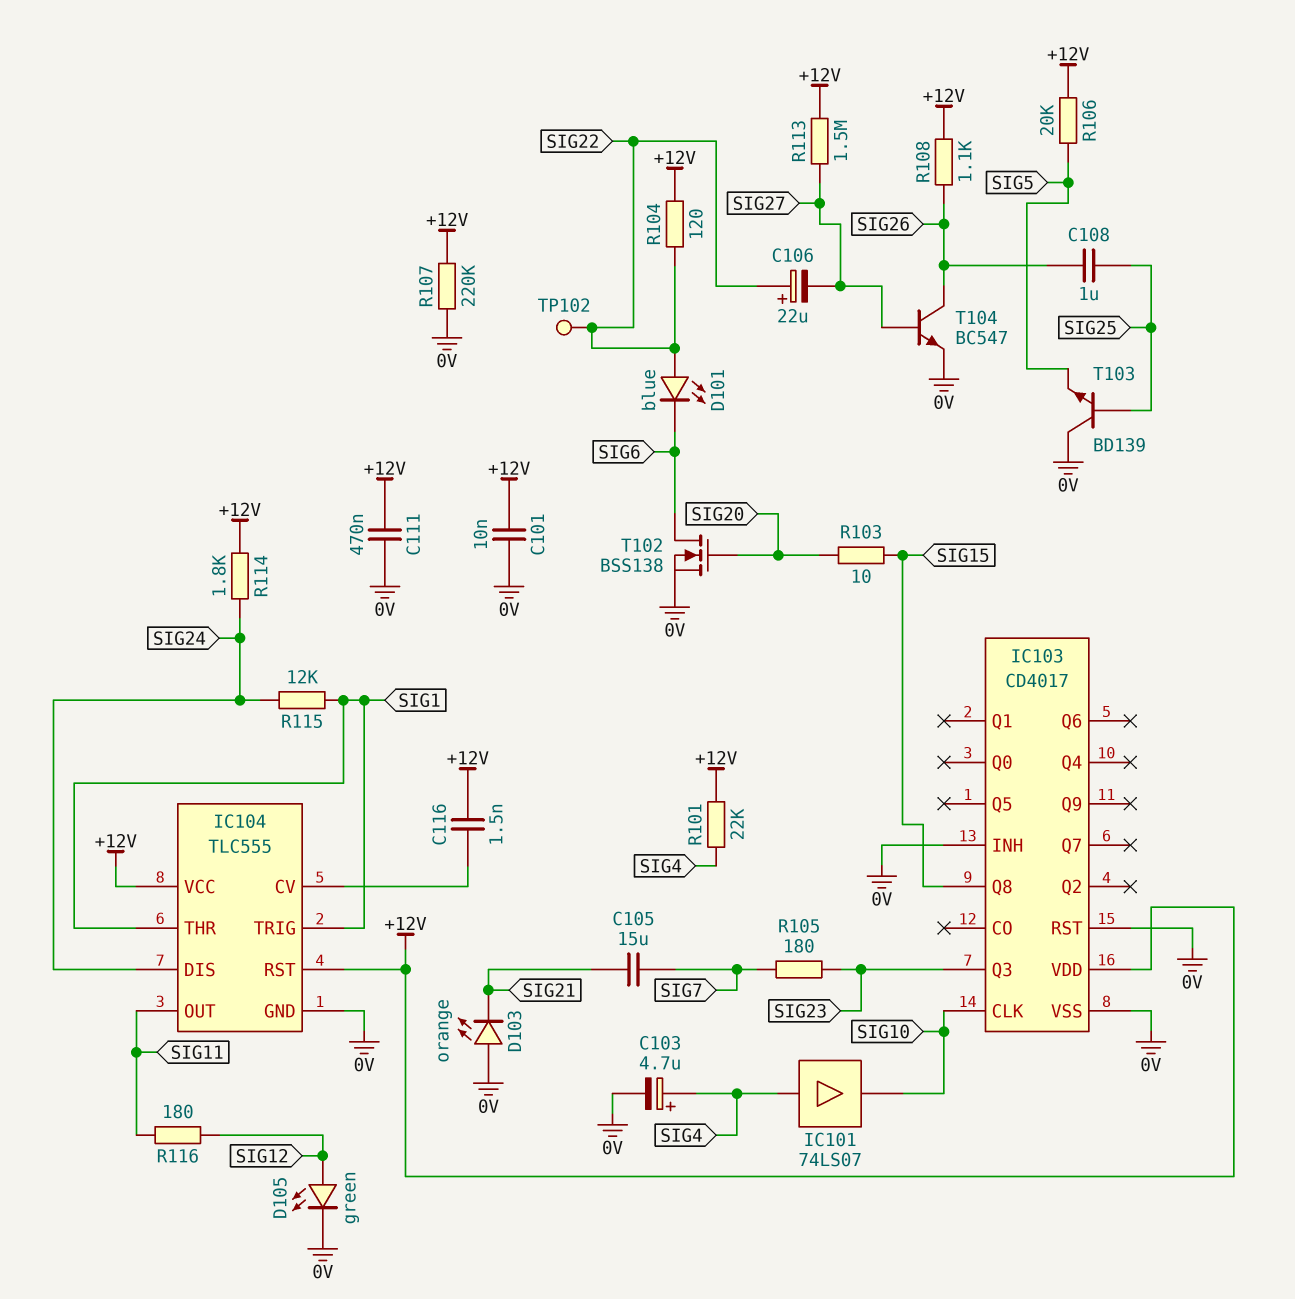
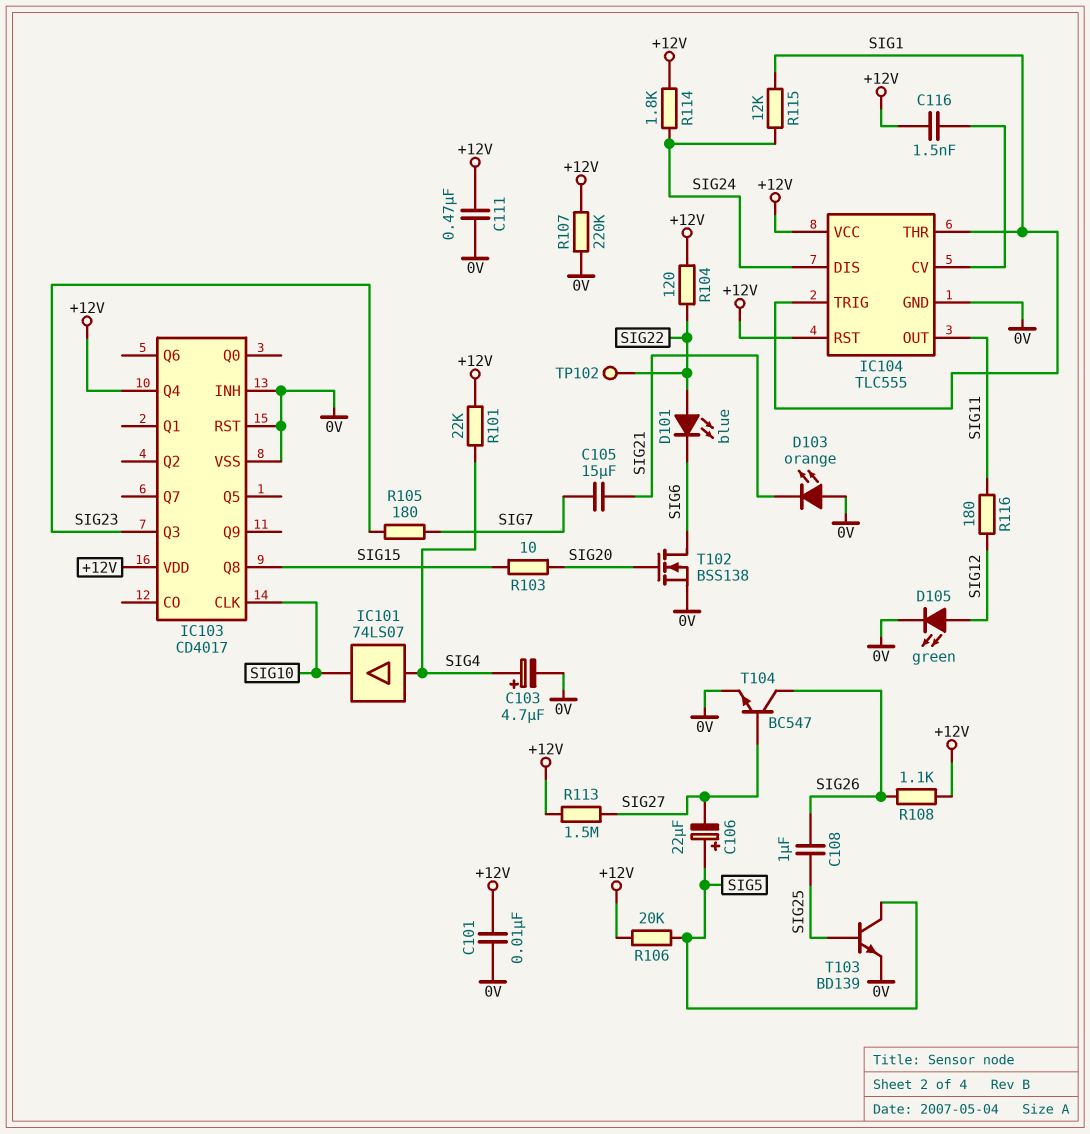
C106: 22uF (plus SIG22, minus SIG27) -> 22uF (plus SIG5, minus SIG27)
IC103 pin Q4: none -> +12V
T103: NPN BD139 (B SIG25, C 0V, E SIG5) -> NPN BD139 (B SIG25, C SIG5, E 0V)

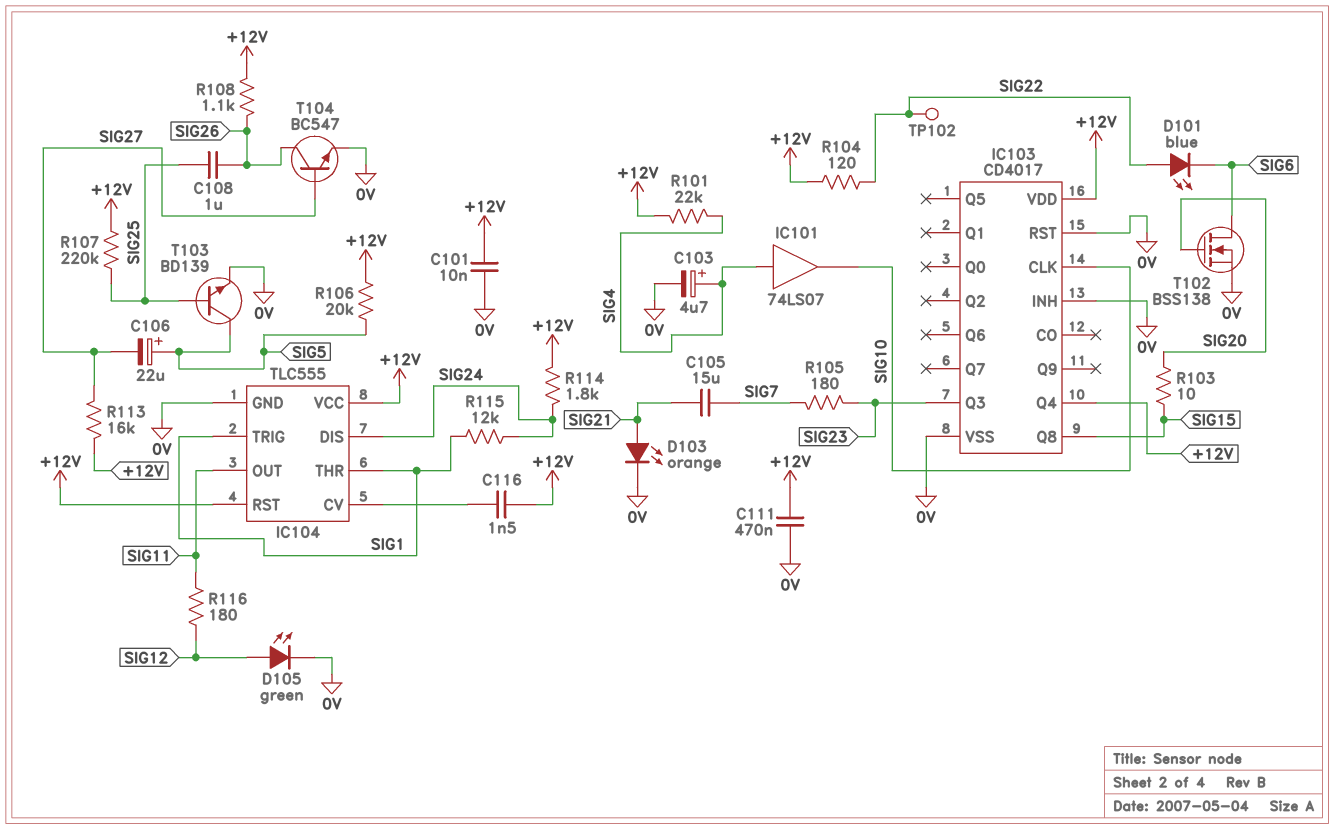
D103: LED orange (A 0V, K SIG21) -> LED orange (A SIG21, K 0V)
R107: 220k (+12V, 0V) -> 220k (+12V, SIG25)
R113: 1.5M (+12V, SIG27) -> 16k (+12V, SIG27)

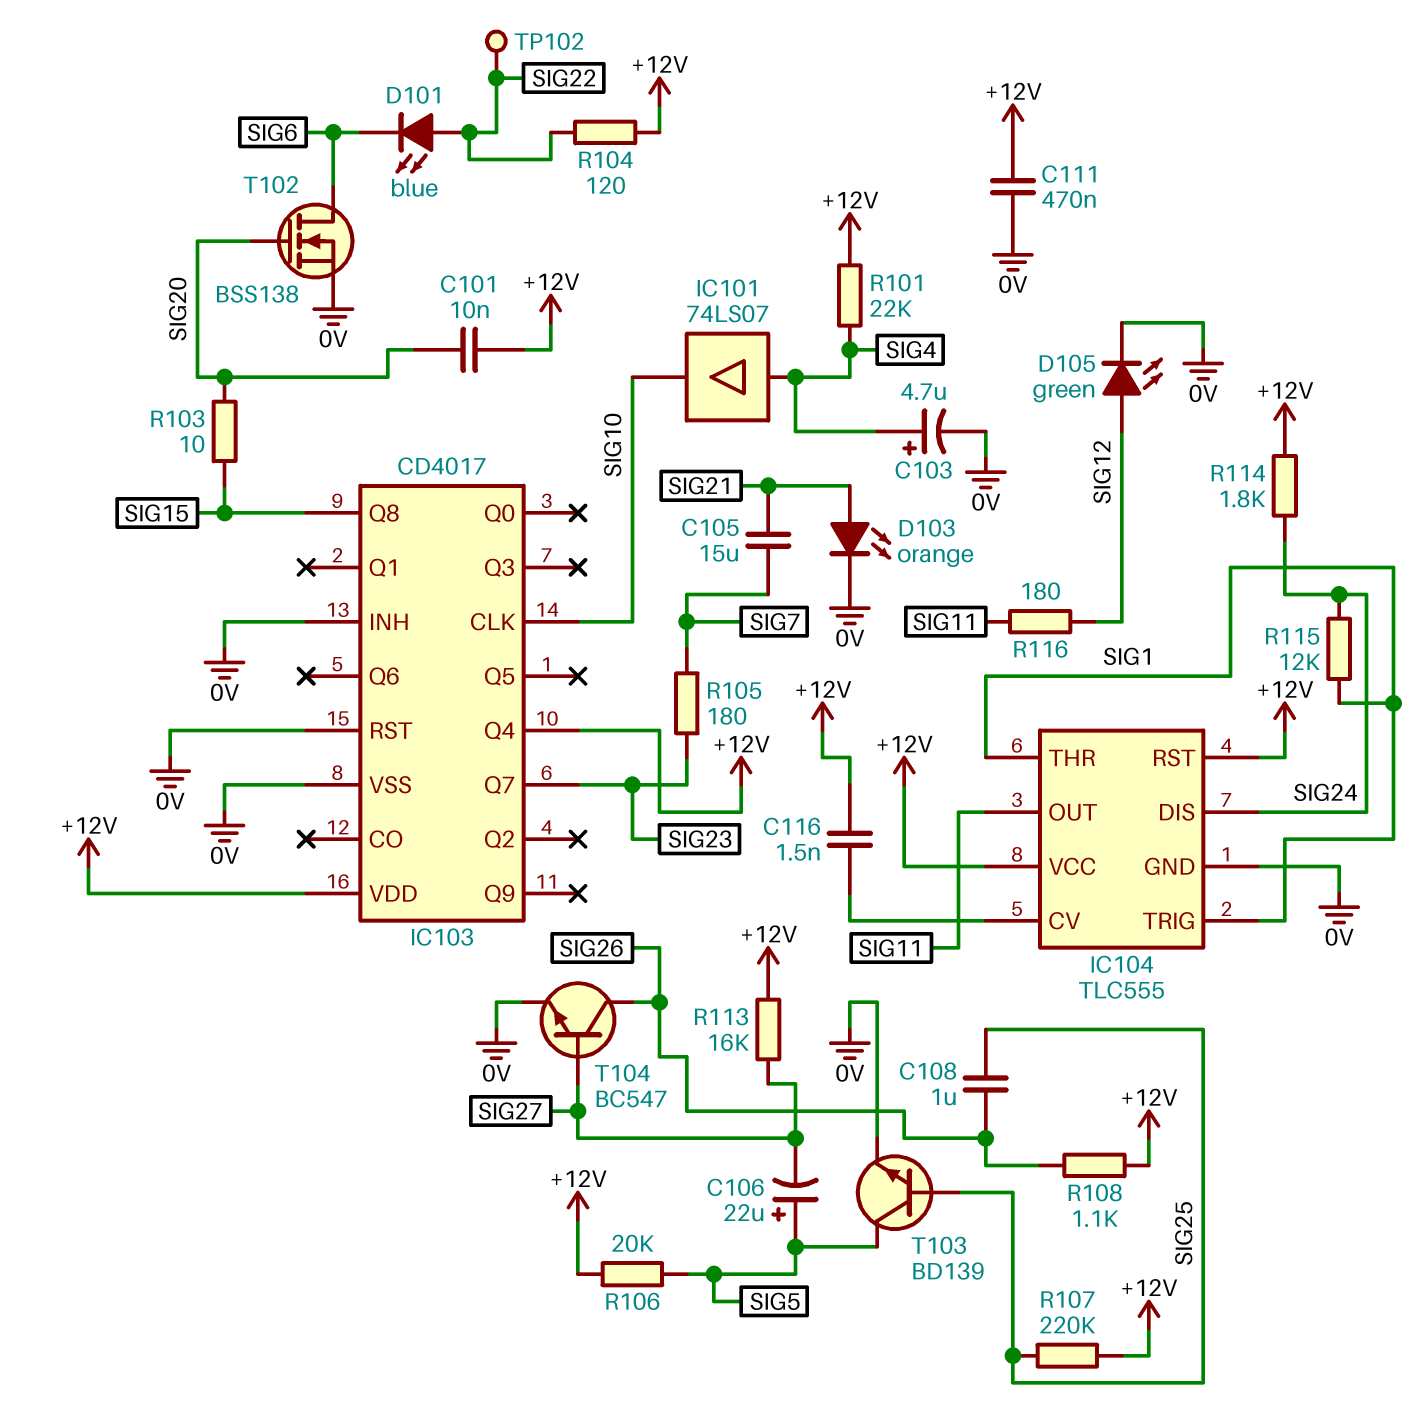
C101: 10nF (+12V, 0V) -> 10nF (+12V, SIG20)
IC103 pin Q3: SIG23 -> none
IC103 pin Q7: none -> SIG23

